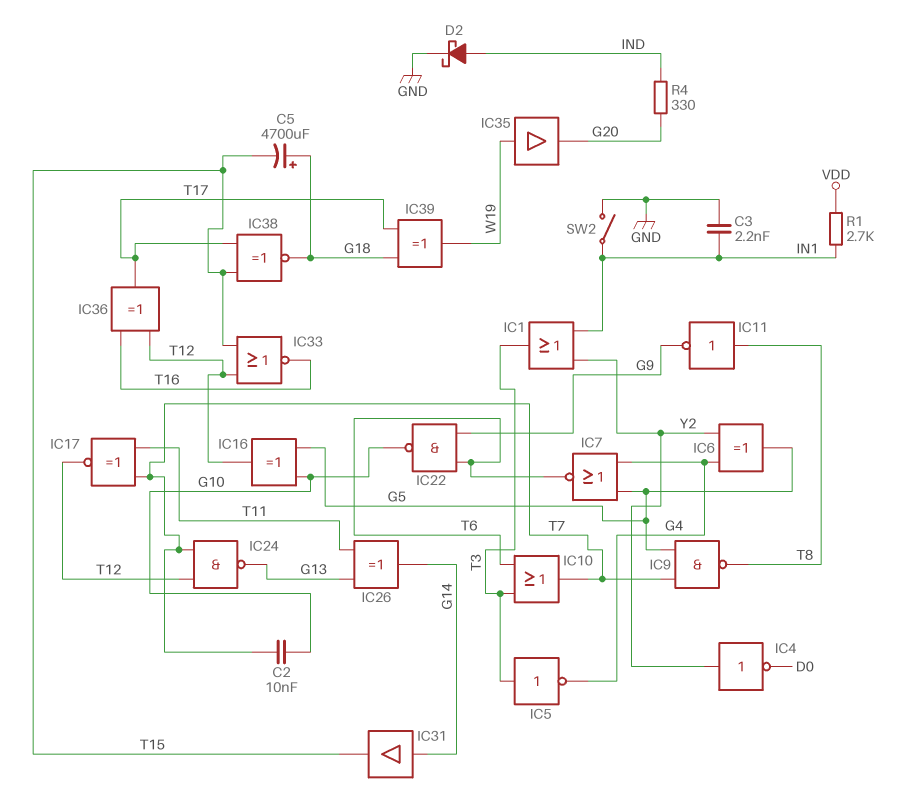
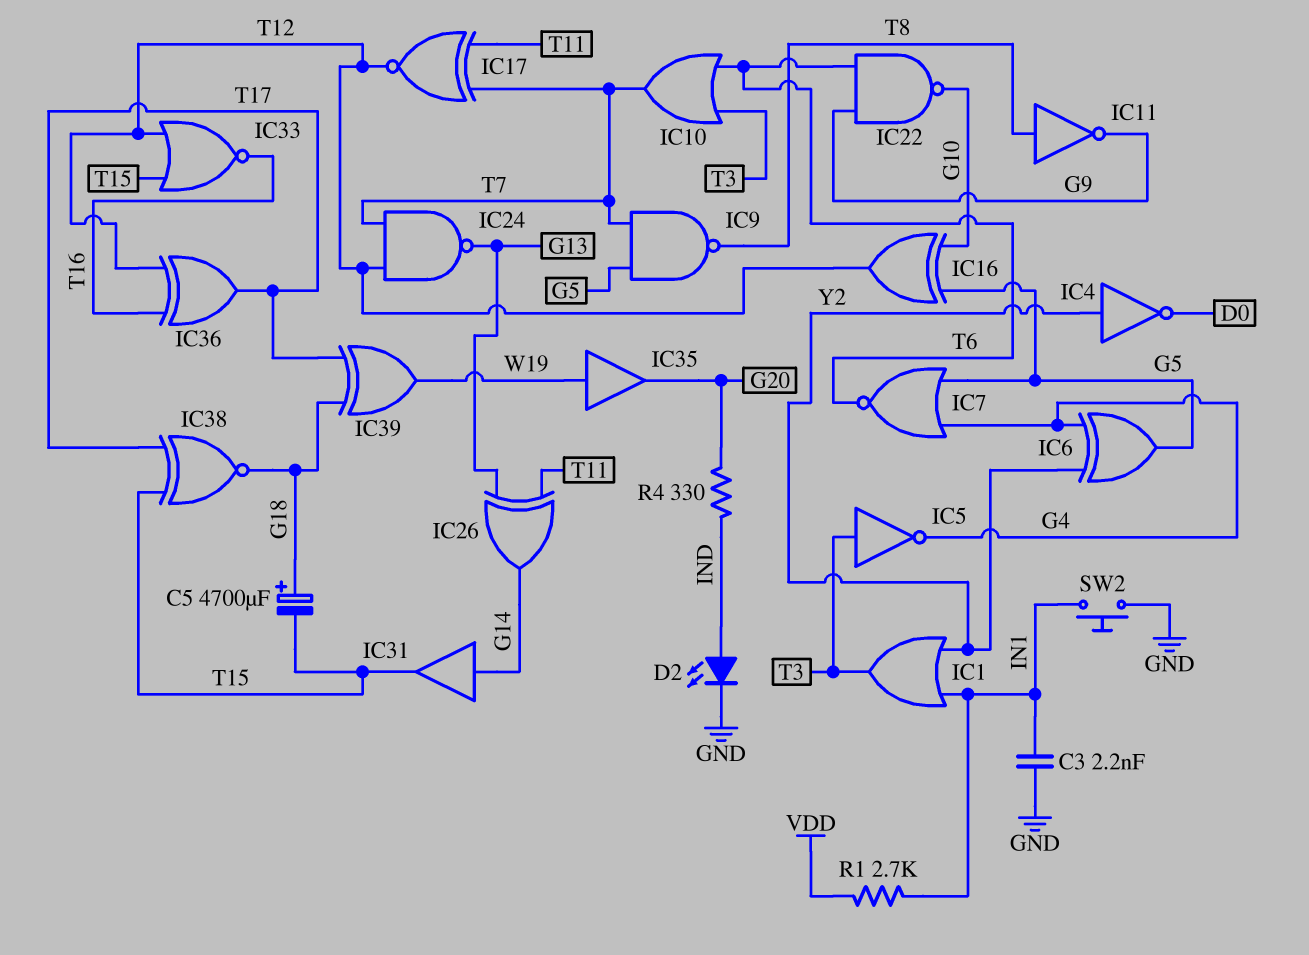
C2: 10nF (G10, T7) -> none
D2: schottky (A IND, K GND) -> LED (A IND, K GND)
SW2: switch (GND, IN1) -> button (GND, IN1)

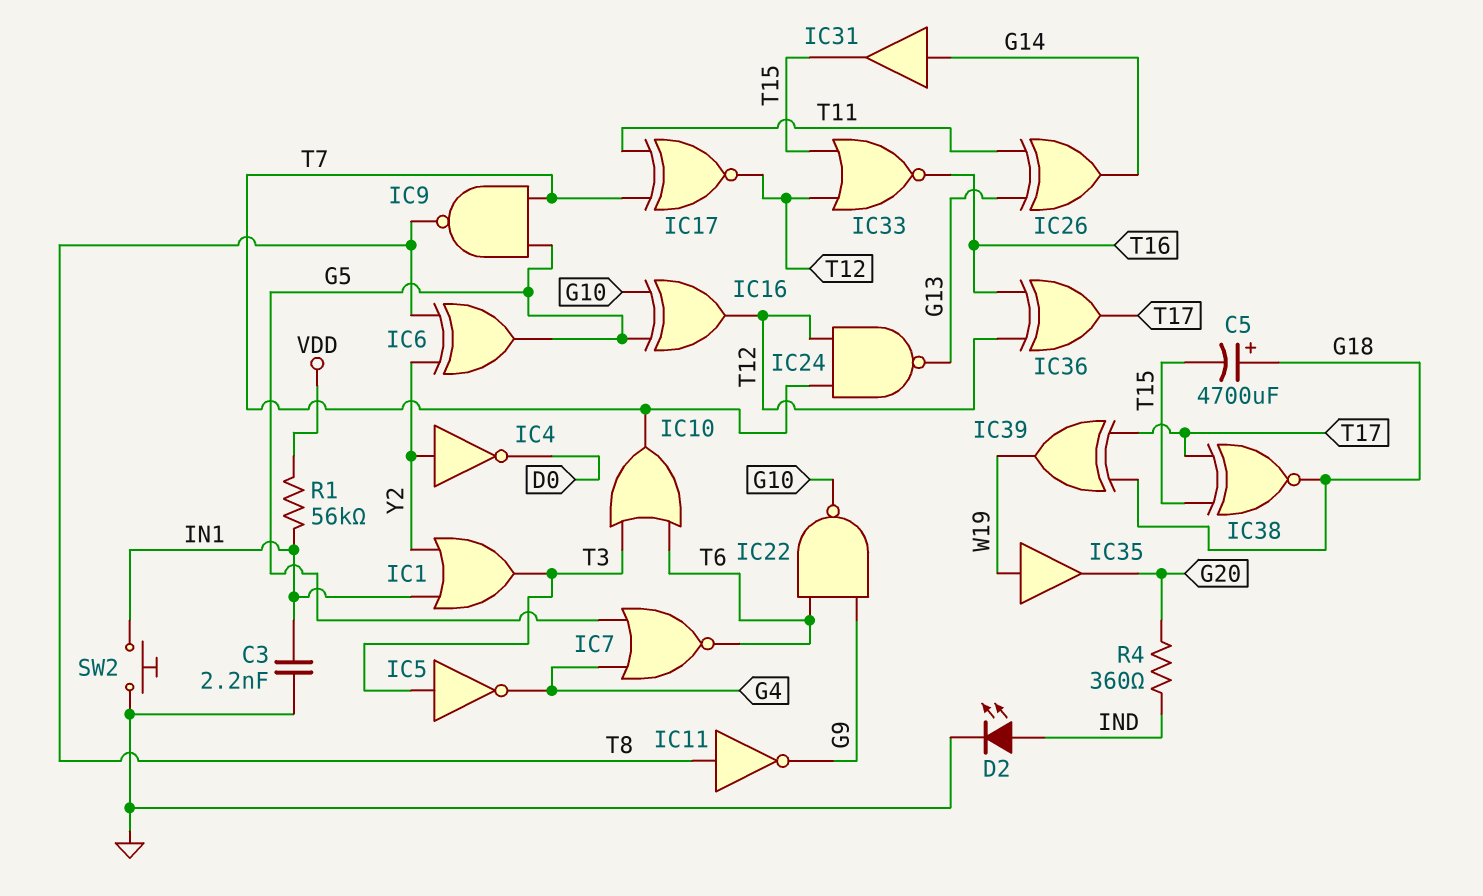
IC6: XOR (in G4, in Y2, out G5) -> XOR (in T8, in Y2, out G5)
R1: 2.7k (IN1, VDD) -> 56k (IN1, VDD)
R4: 330 (G20, IND) -> 360 (G20, IND)

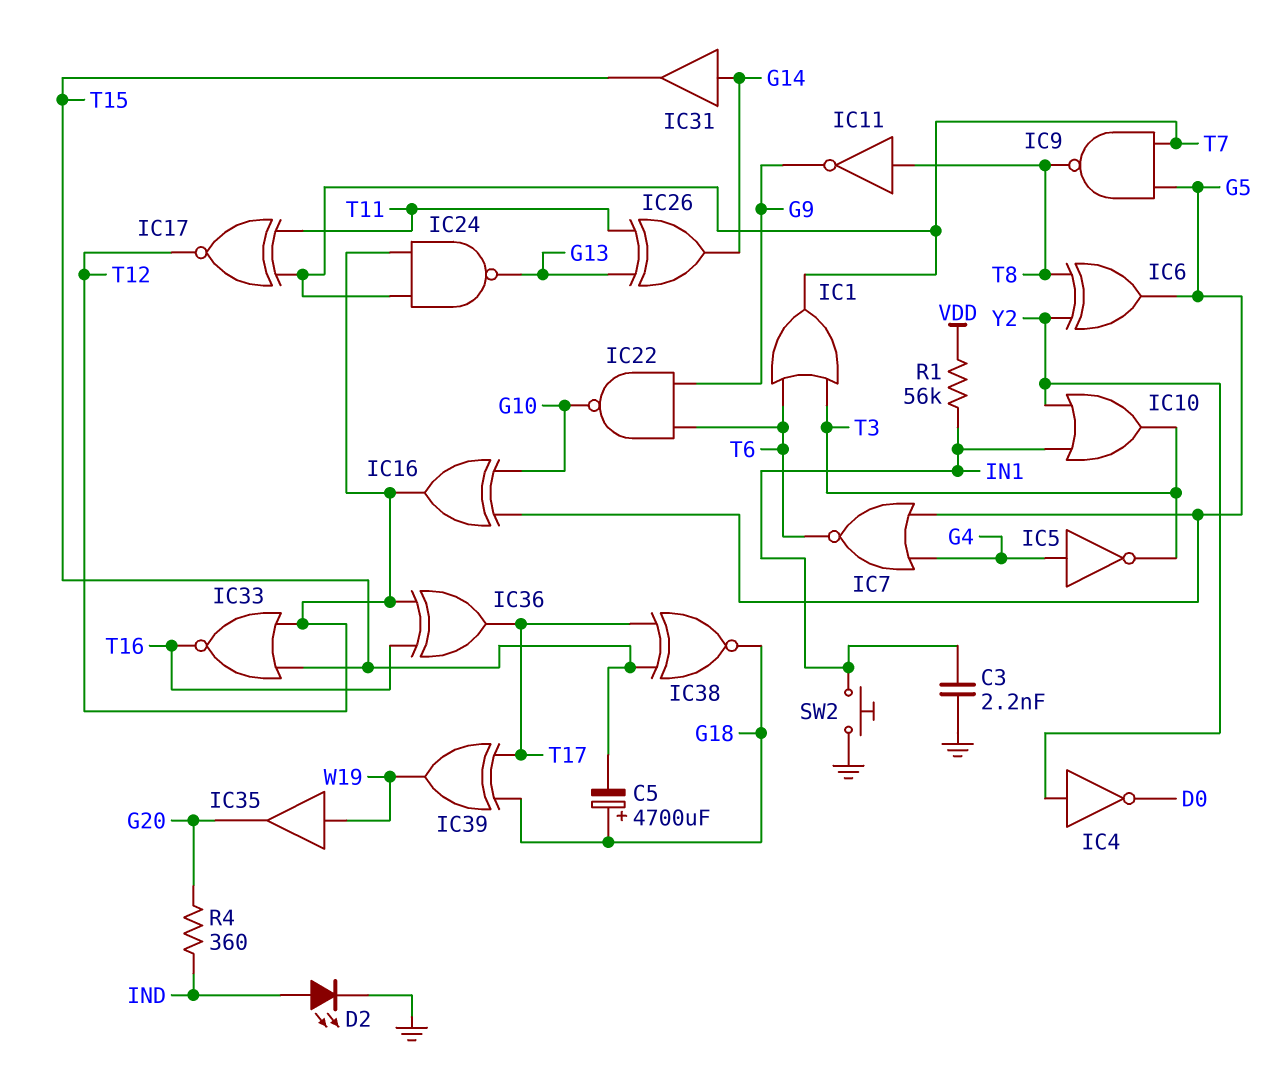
IC1: OR (in IN1, in Y2, out T3) -> OR (in T3, in T6, out T7)
IC5: NOT (in T3, out G4) -> NOT (in G4, out T3)
IC10: OR (in T3, in T6, out T7) -> OR (in IN1, in Y2, out T3)

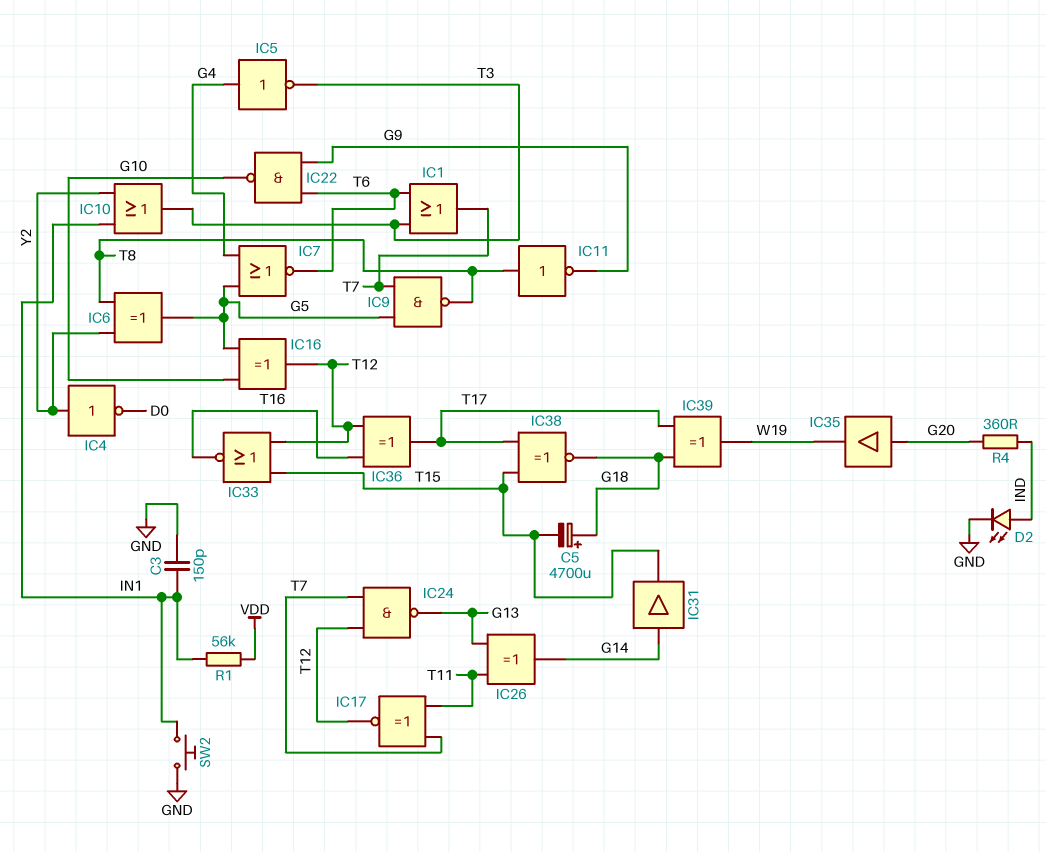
C3: 2.2nF (GND, IN1) -> 150pF (GND, IN1)
IC35: buffer (in W19, out G20) -> buffer (in G20, out W19)

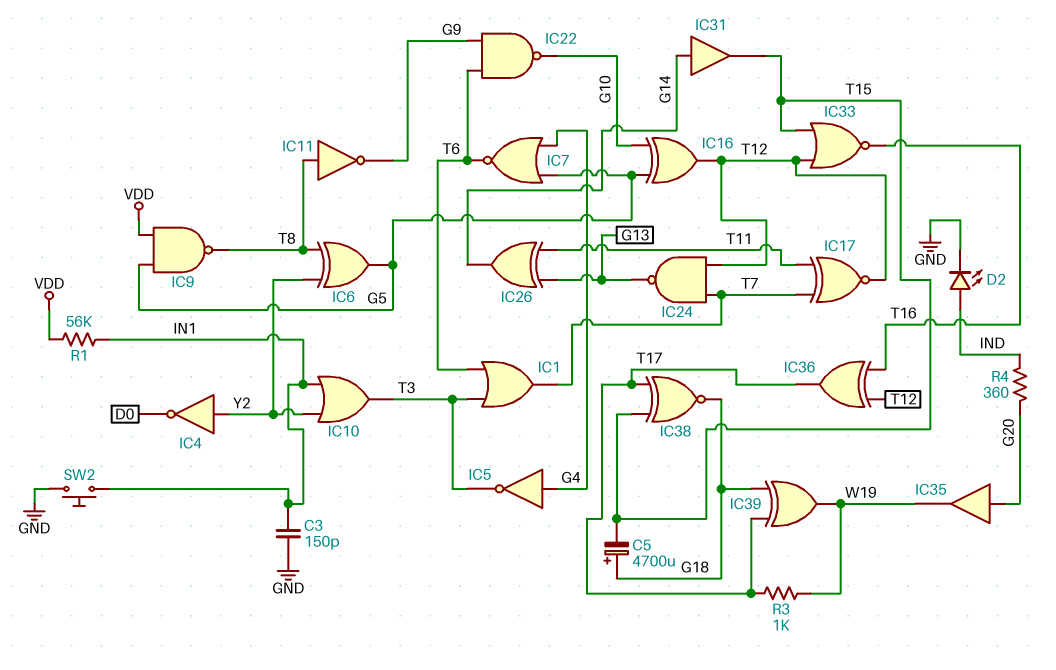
IC9: NAND (in G5, in T7, out T8) -> NAND (in G5, in VDD, out T8)
R3: none -> 1k (T17, W19)

